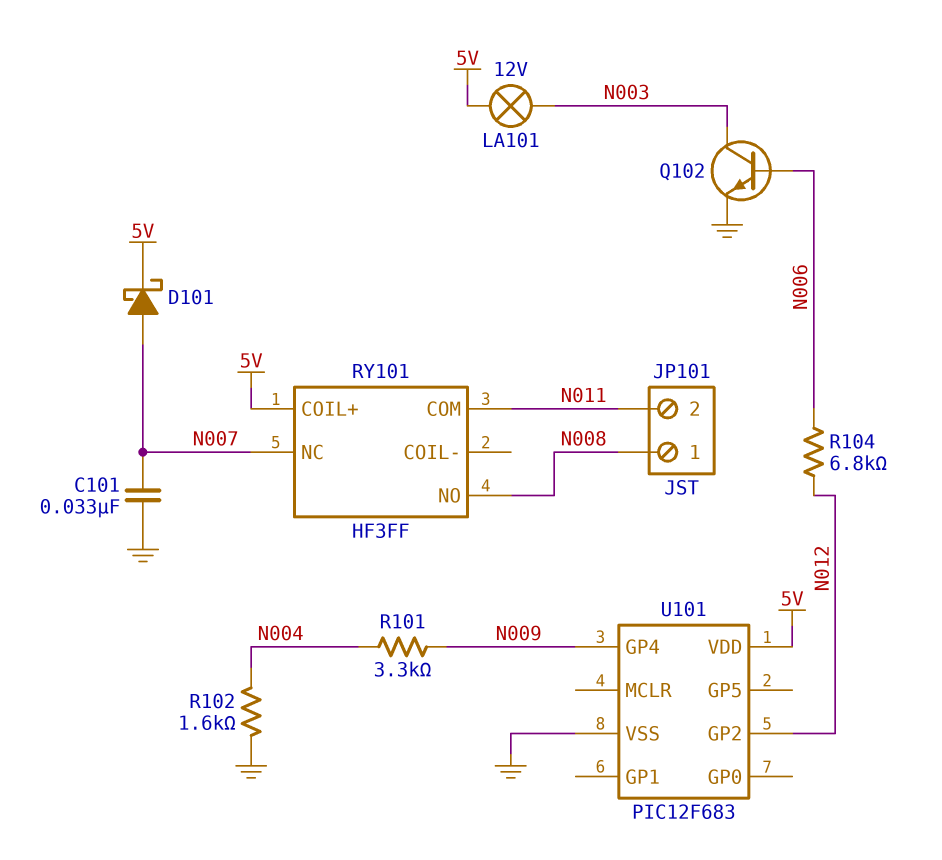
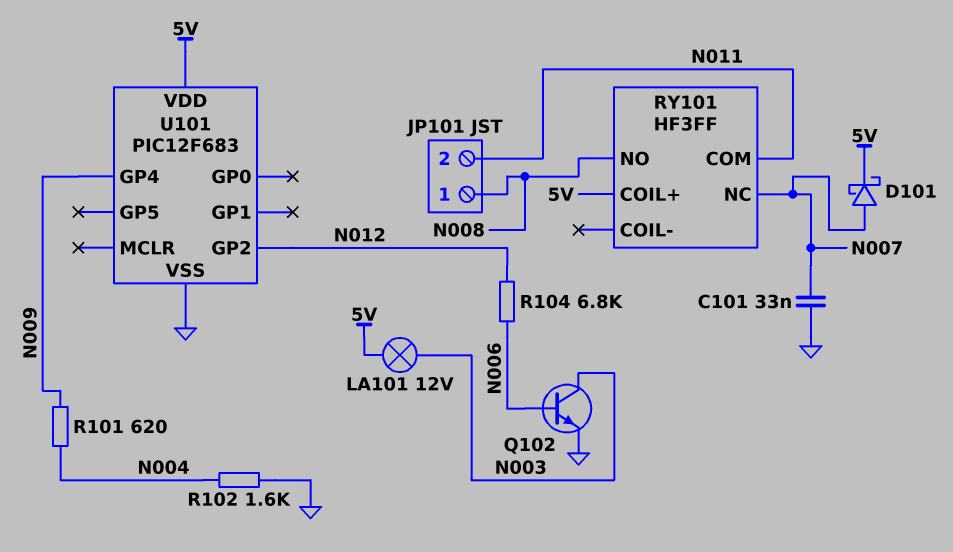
R101: 3.3k (N004, N009) -> 620 (N004, N009)

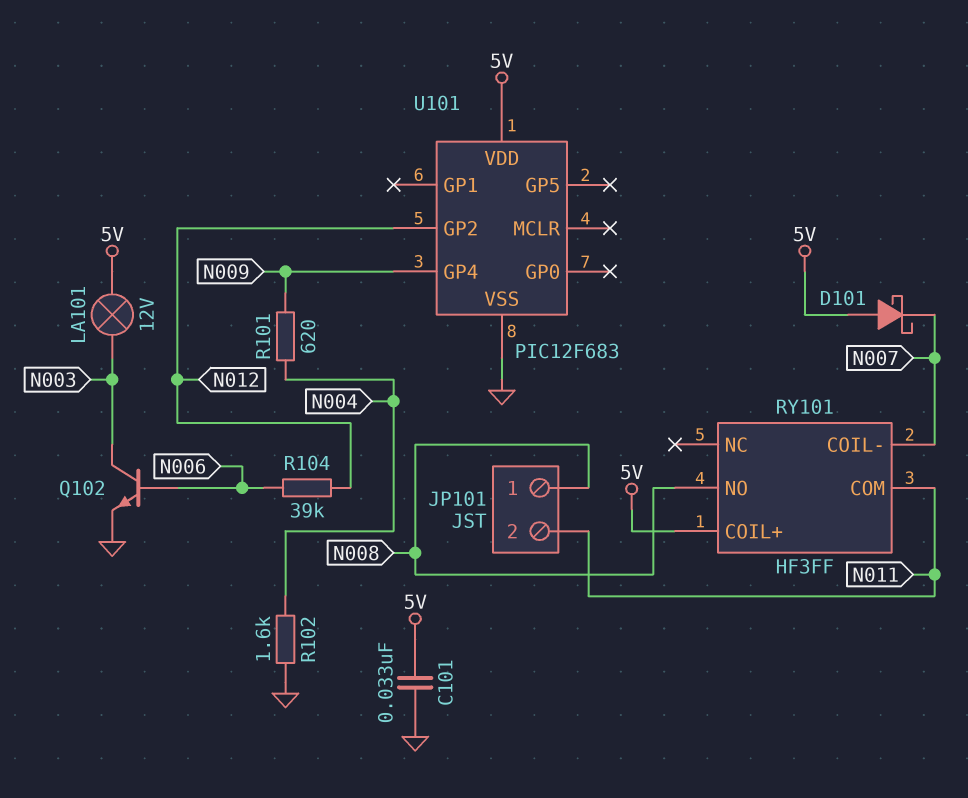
C101: 33nF (GND, N007) -> 33nF (5V, GND)
D101: schottky (A N007, K 5V) -> schottky (A 5V, K N007)
R104: 6.8k (N006, N012) -> 39k (N006, N012)
RY101 pin COIL-: none -> N007
RY101 pin NC: N007 -> none

